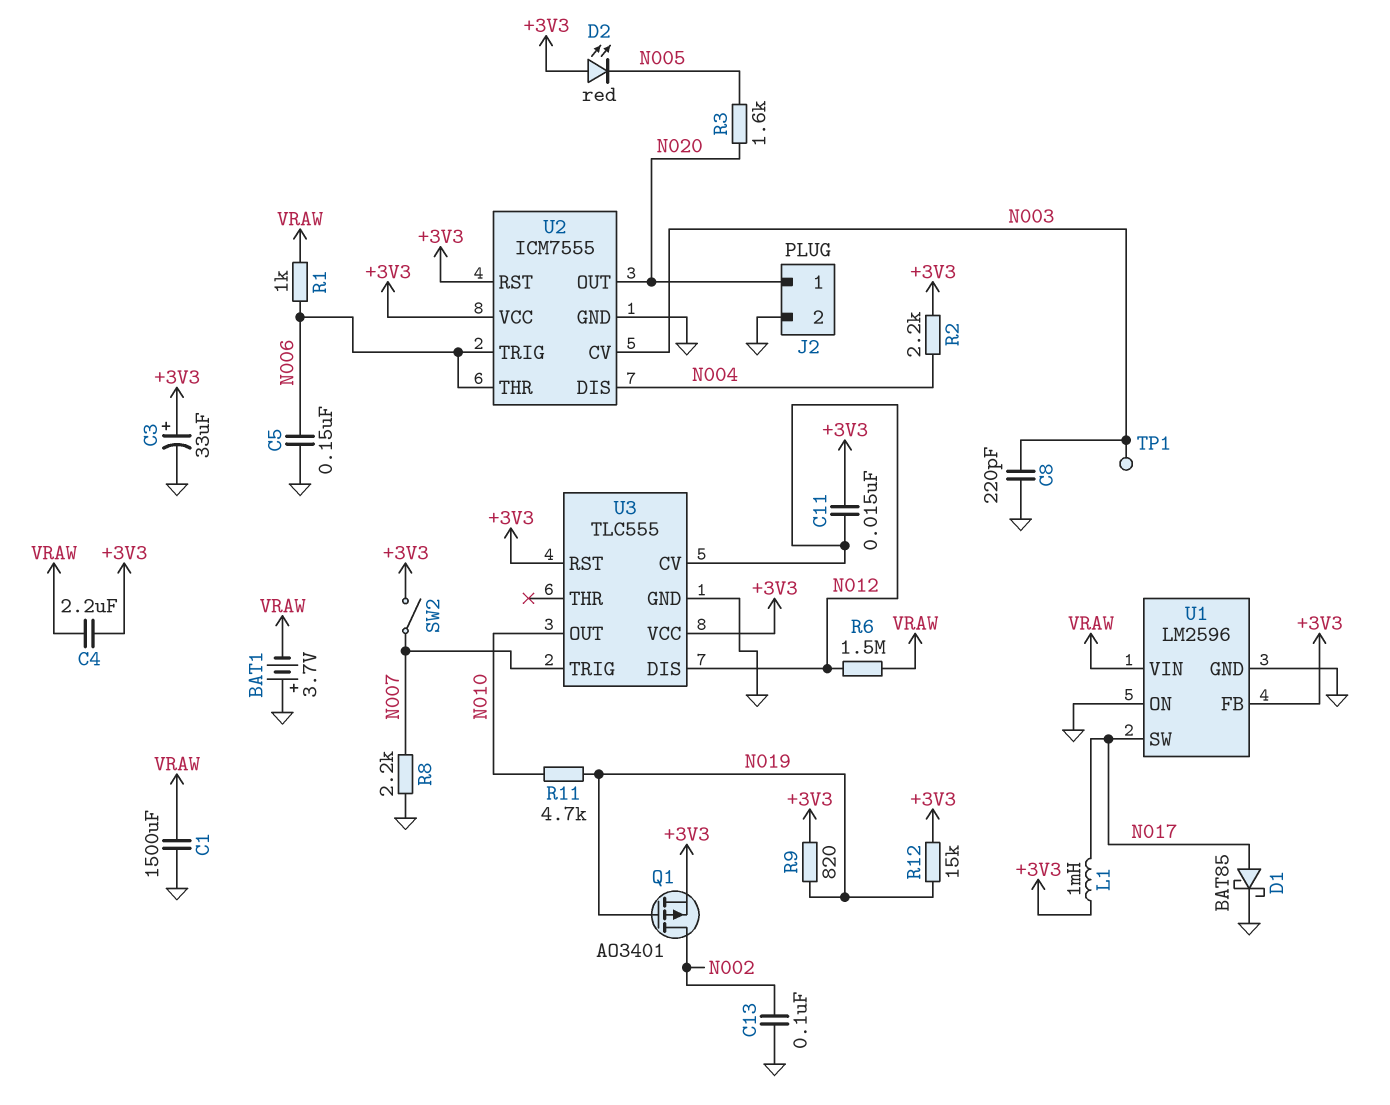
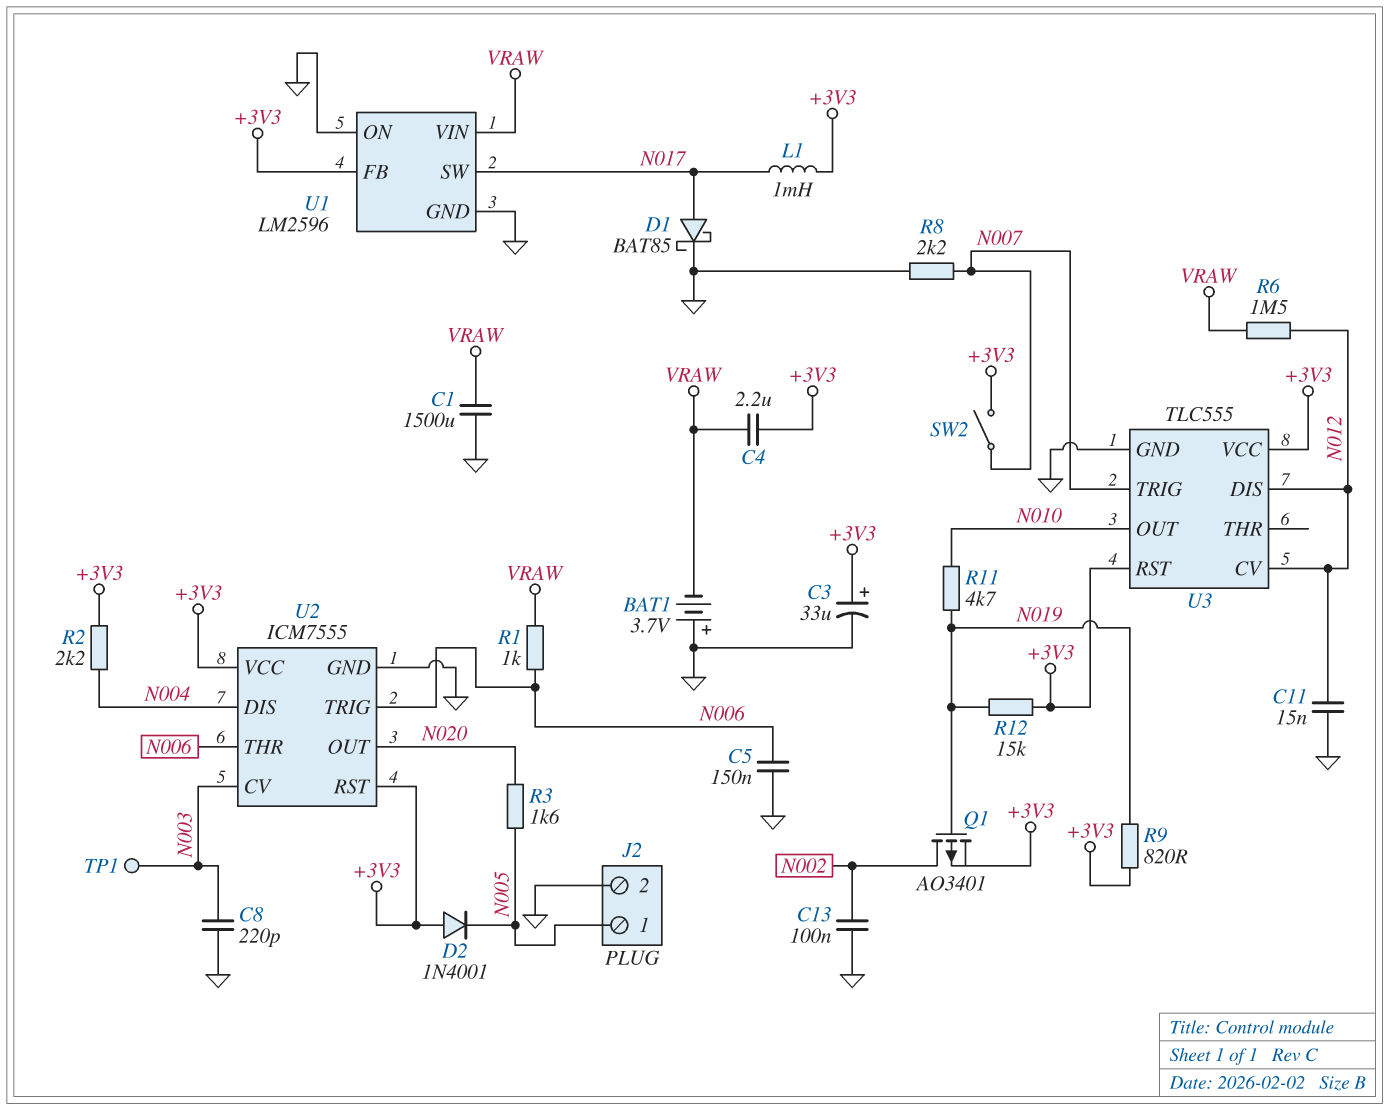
C11: 15nF (+3V3, N012) -> 15nF (GND, N012)
D2: LED red (A +3V3, K N005) -> diode 1N4001 (A +3V3, K N005)
J2 pin 1: N020 -> N005

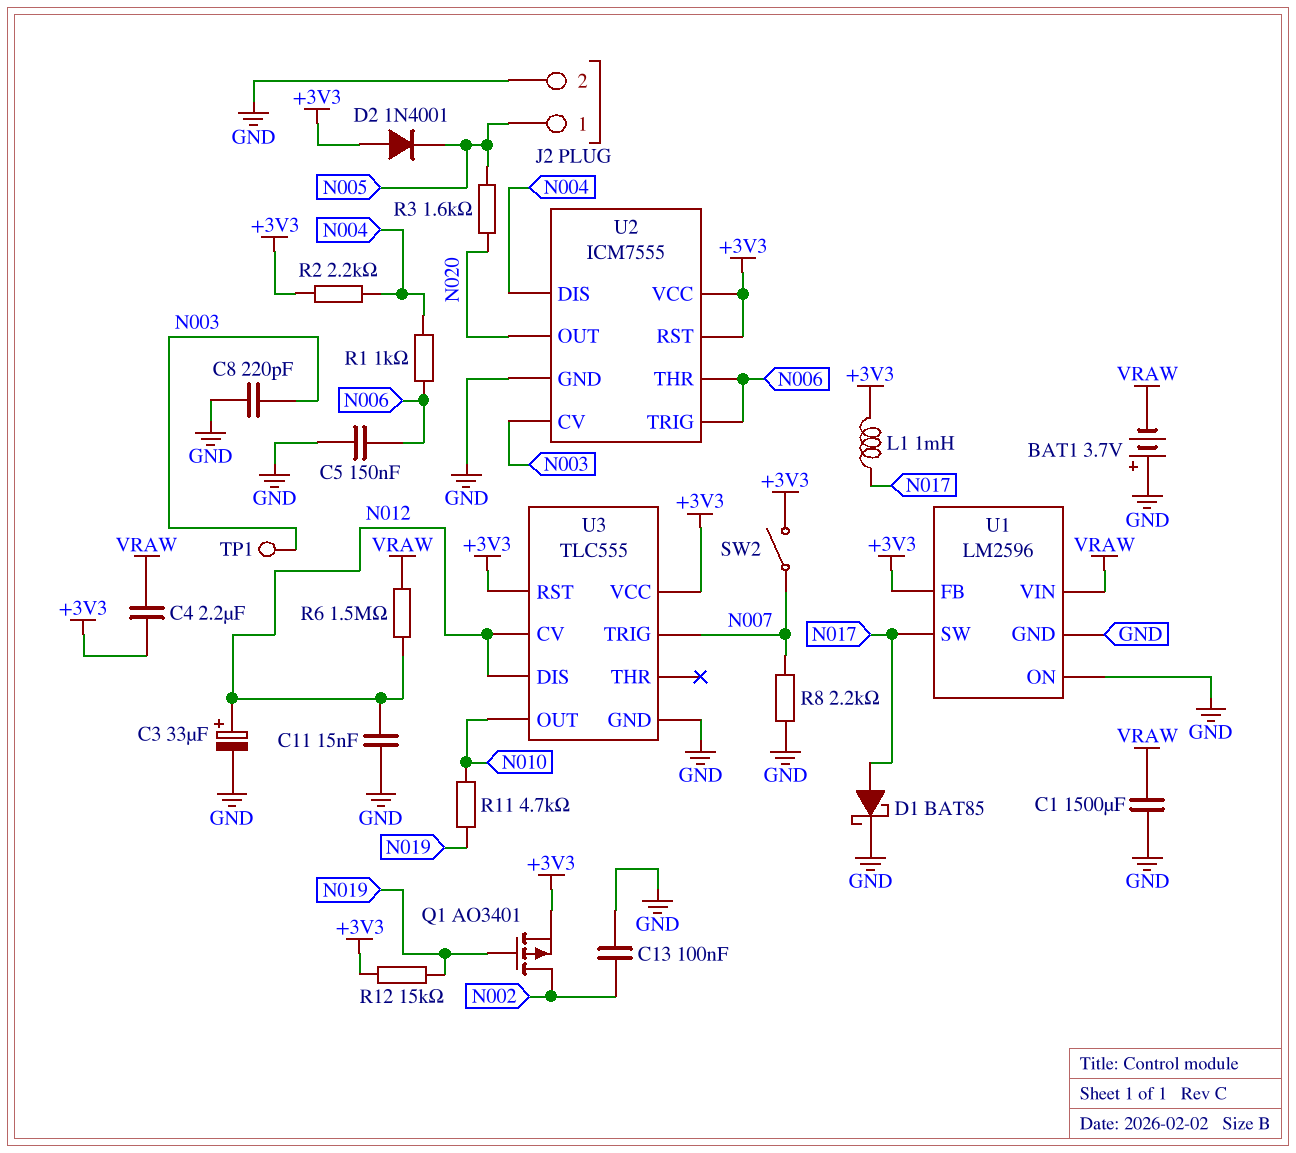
C3: 33uF (plus +3V3, minus GND) -> 33uF (plus N012, minus GND)
R1: 1k (N006, VRAW) -> 1k (N004, N006)
R9: 820 (+3V3, N019) -> none

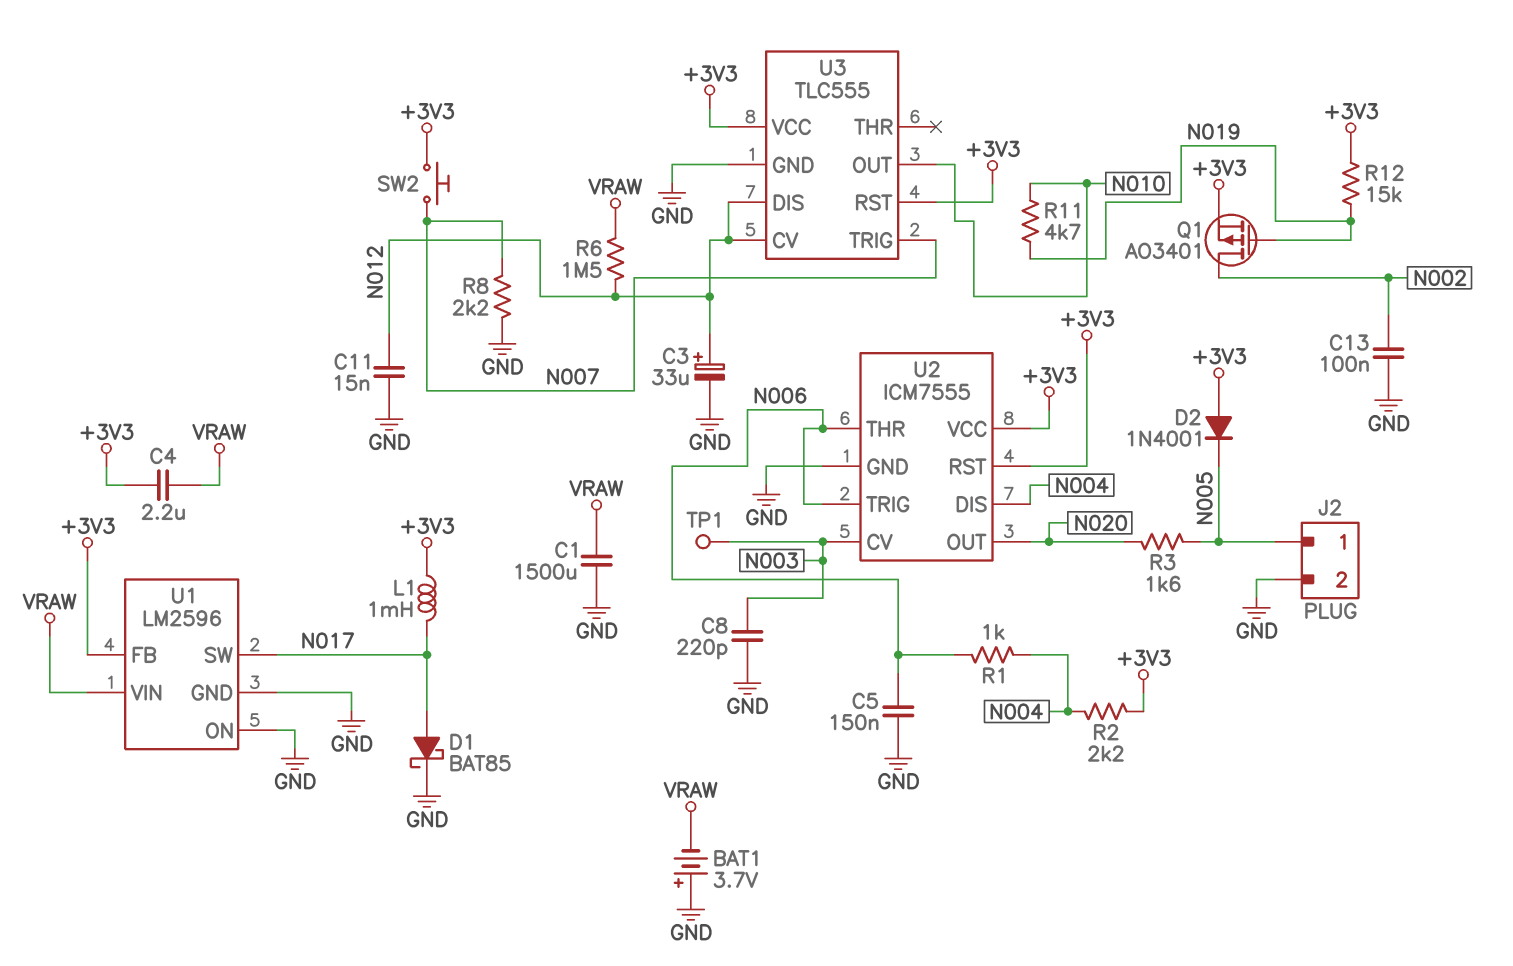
SW2: switch (+3V3, N007) -> button (+3V3, N007)

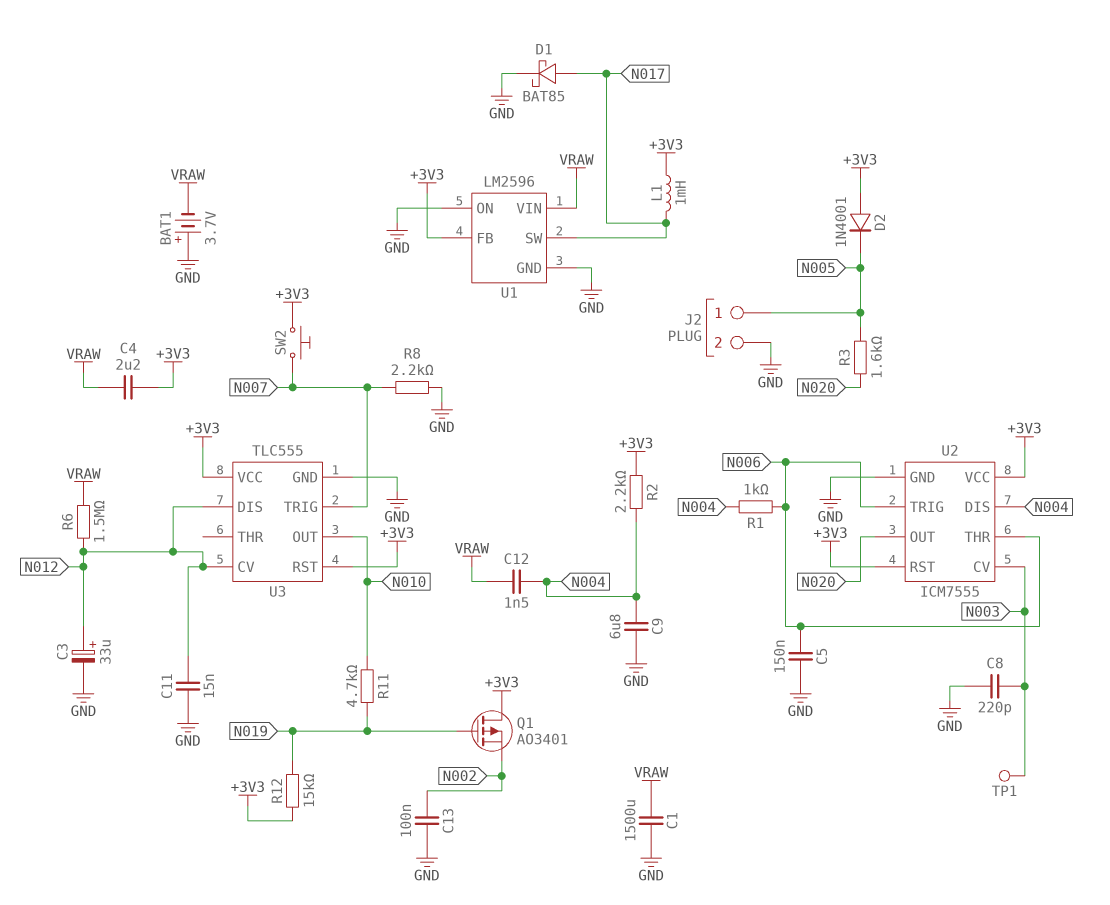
C9: none -> 6.8uF (GND, N004)
C12: none -> 1.5nF (N004, VRAW)
Q1: PMOS AO3401 (G N019, D N002, S +3V3) -> PMOS AO3401 (G N019, D +3V3, S N002)

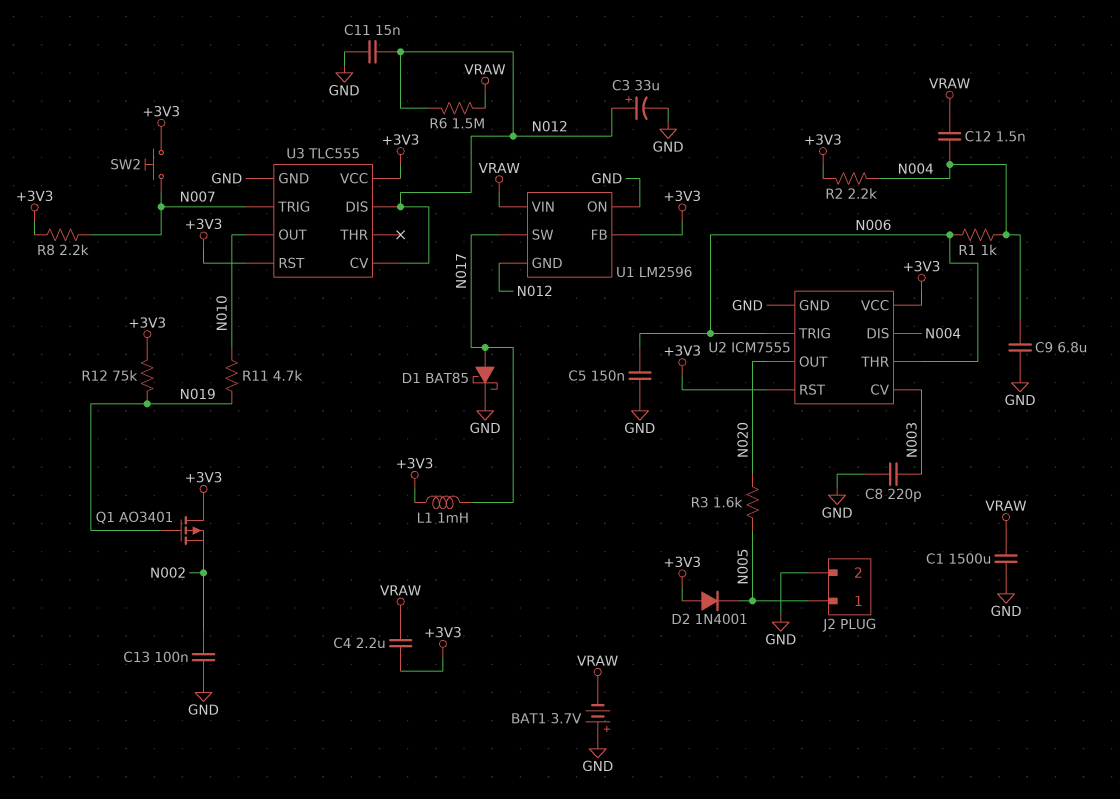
R8: 2.2k (GND, N007) -> 2.2k (+3V3, N007)
R12: 15k (+3V3, N019) -> 75k (+3V3, N019)
TP1: test point (N003) -> none
U1 pin GND: GND -> N012

